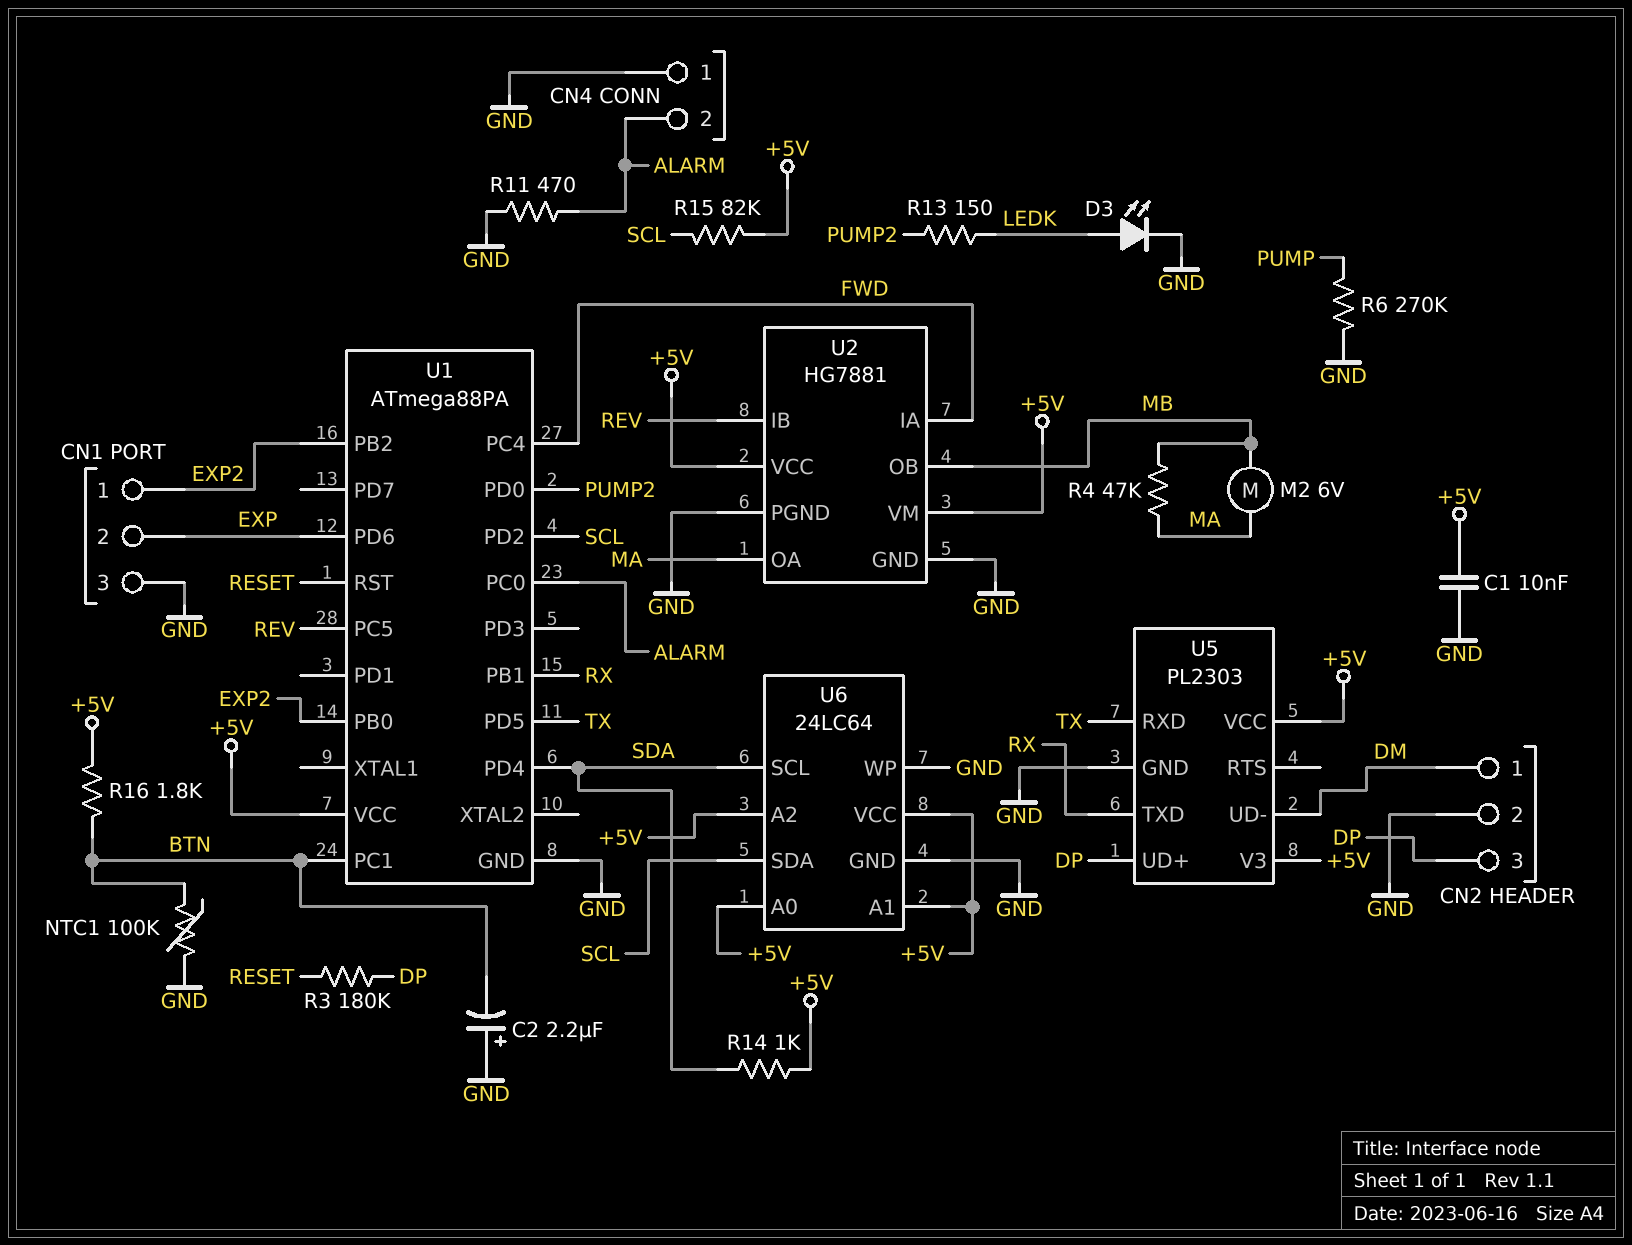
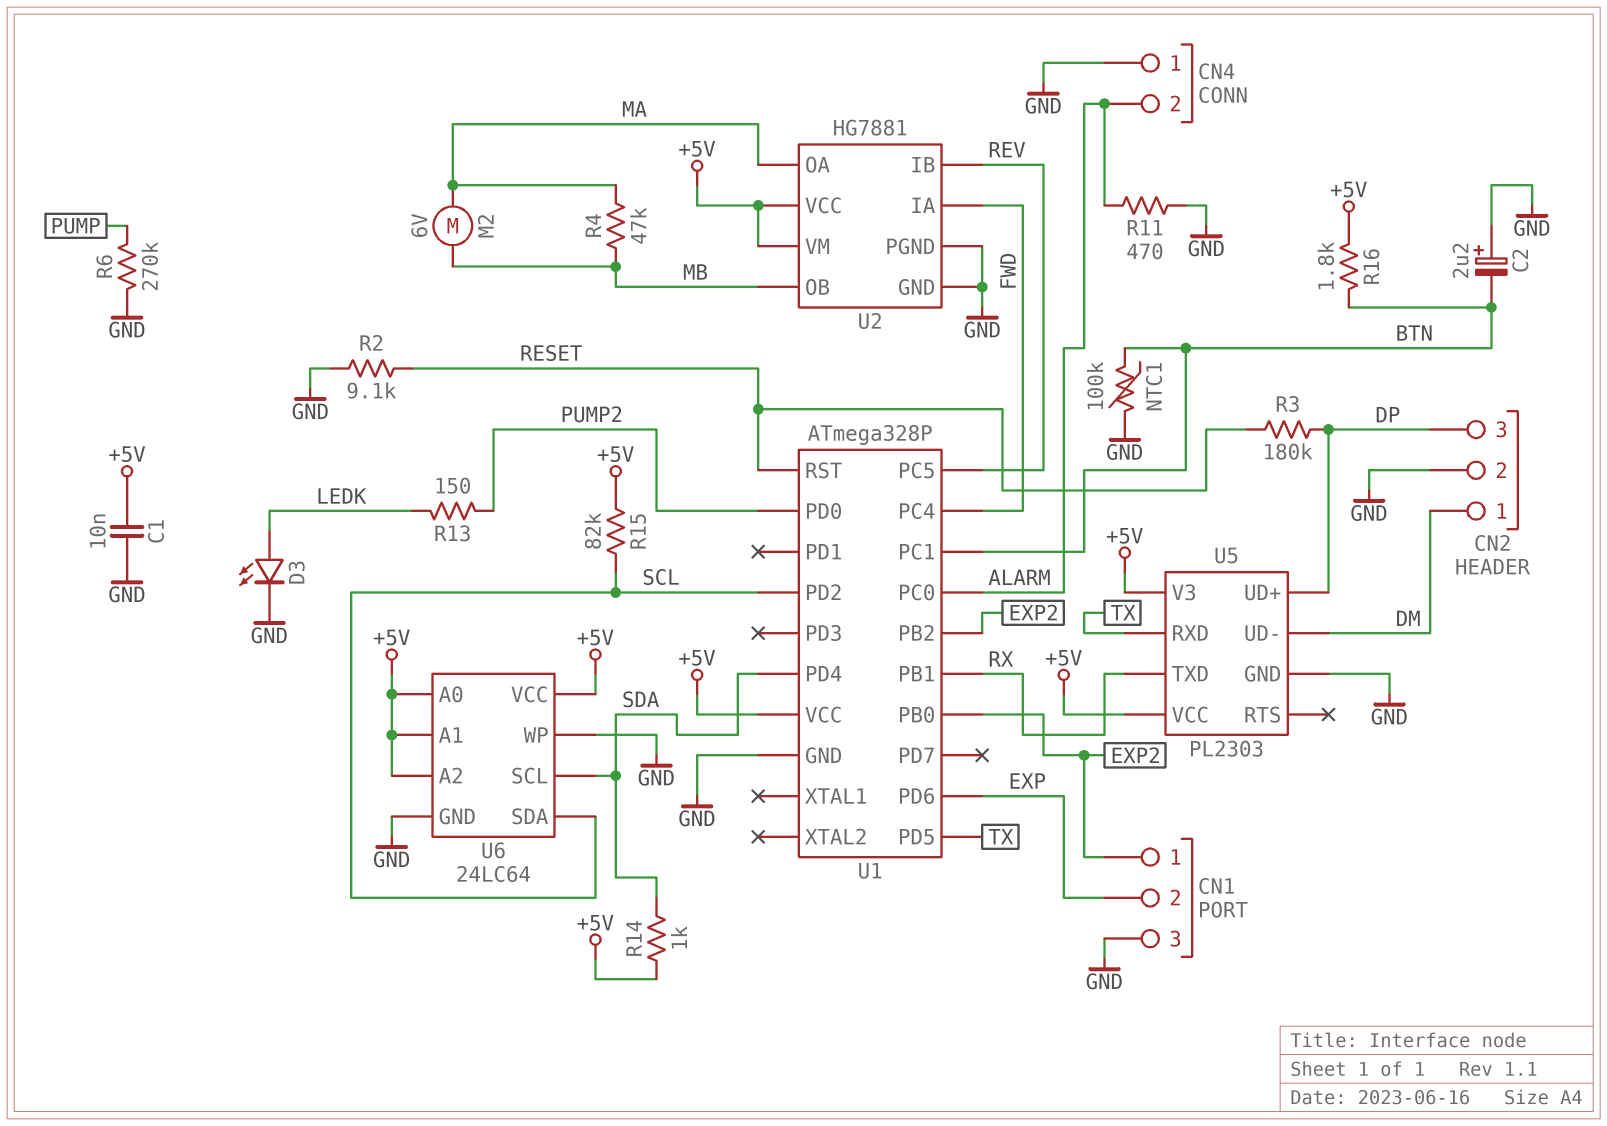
R2: none -> 9.1k (GND, RESET)
U1: ATmega88PA -> ATmega328P

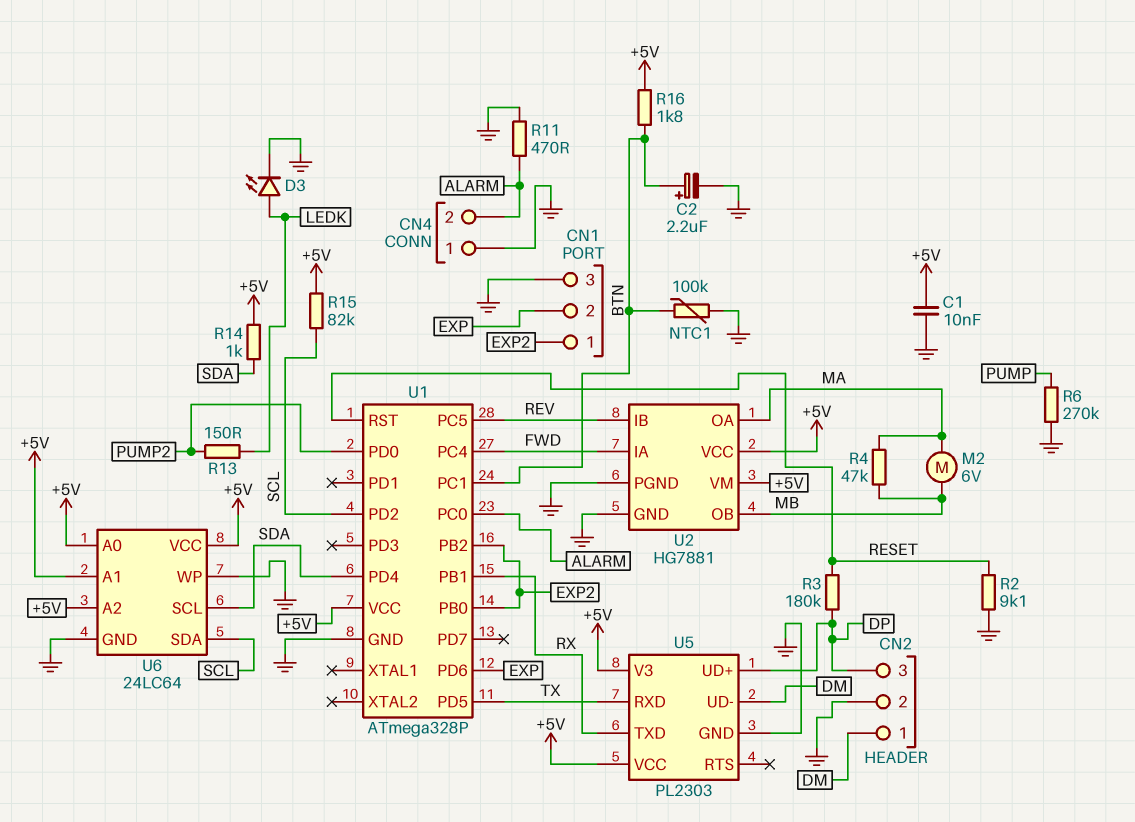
C2: 2.2uF (plus GND, minus BTN) -> 2.2uF (plus BTN, minus GND)

